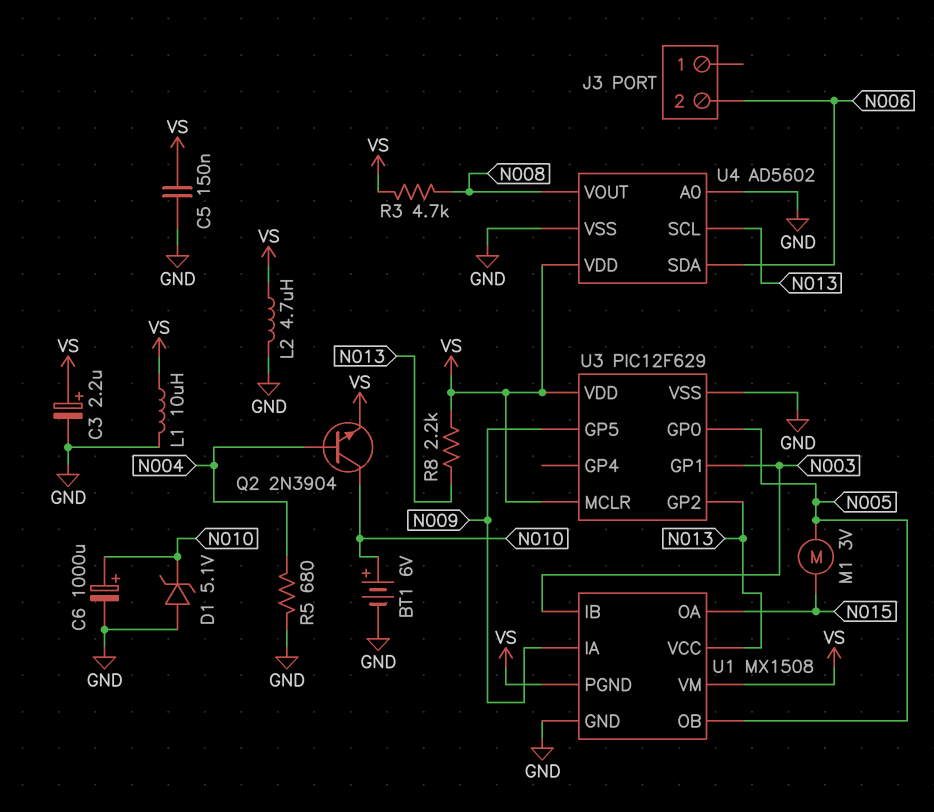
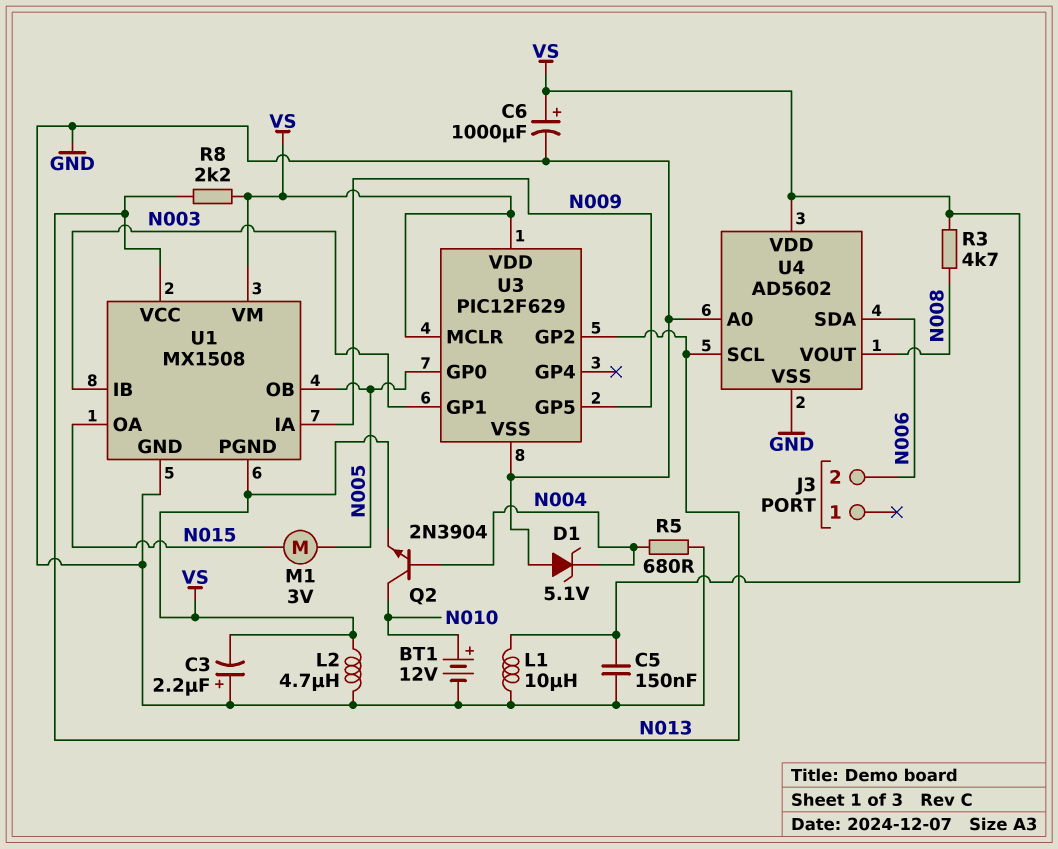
BT1: 6V (plus N010, minus GND) -> 12V (plus N010, minus GND)
C3: 2.2uF (plus VS, minus GND) -> 2.2uF (plus GND, minus VS)
C6: 1000uF (plus N010, minus GND) -> 1000uF (plus VS, minus GND)
D1: zener 5.1V (A GND, K N010) -> zener 5.1V (A GND, K N004)

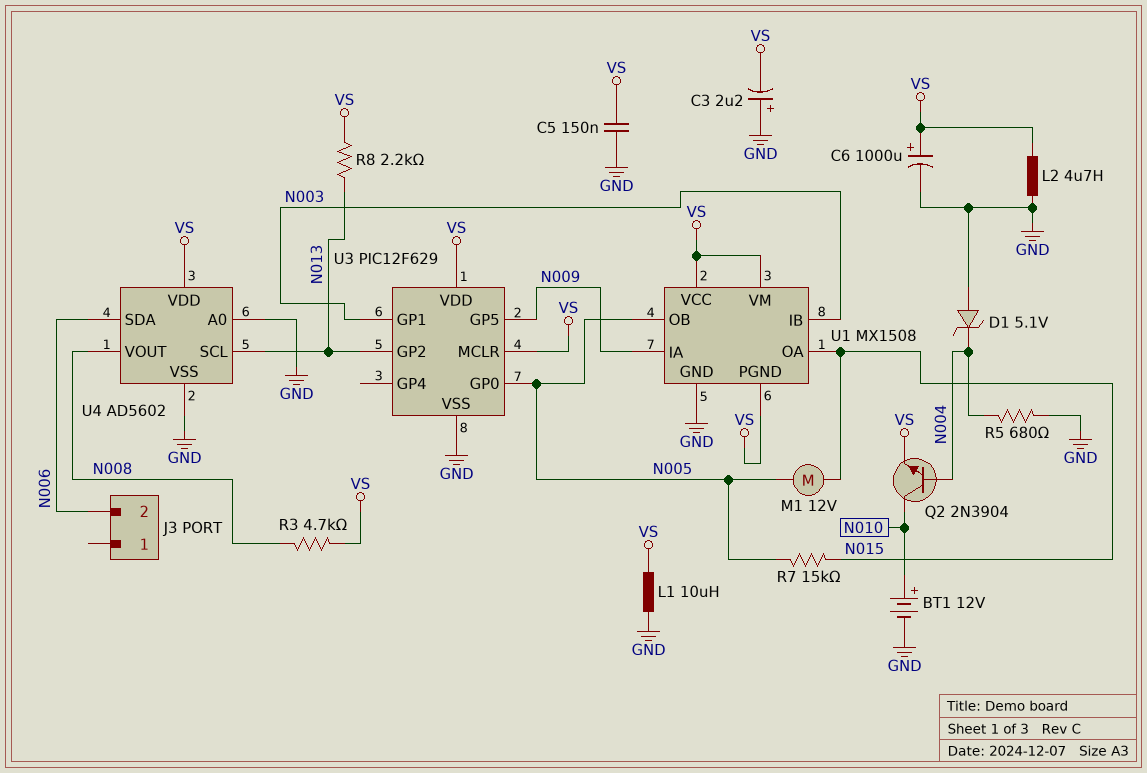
M1: motor 3V (N005, N015) -> motor 12V (N005, N015)
R7: none -> 15k (N005, N015)
U1 pin VCC: N013 -> VS

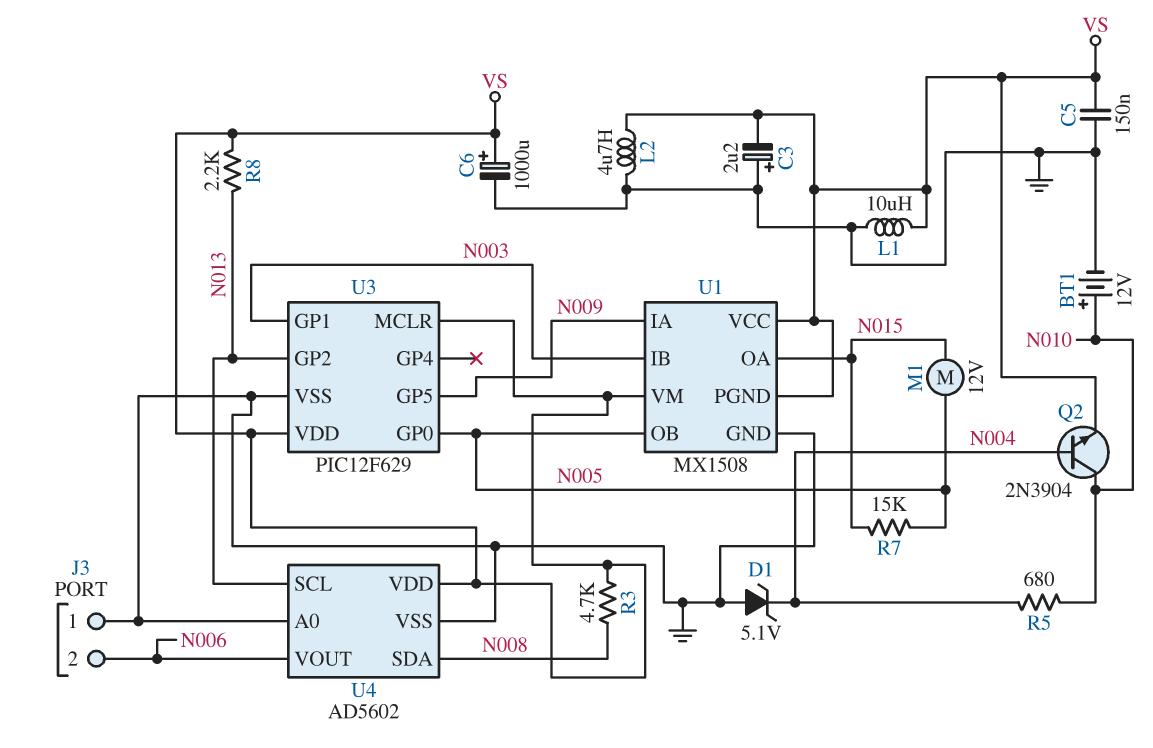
J3 pin 1: none -> GND
R5: 680 (GND, N004) -> 680 (N004, N010)
U4 pin SDA: N006 -> N008
U4 pin VOUT: N008 -> N006

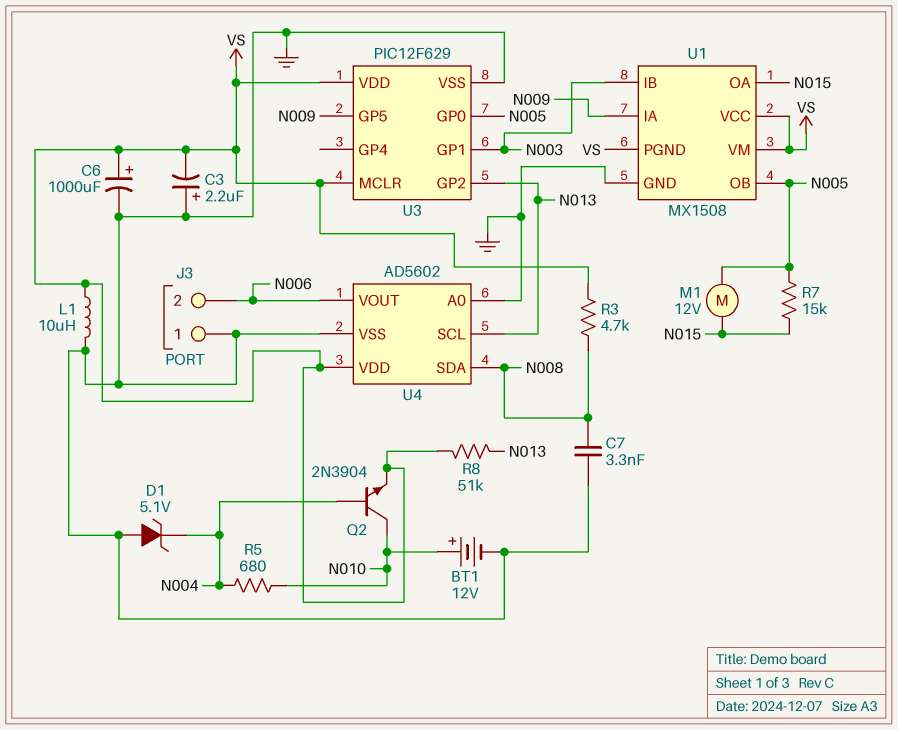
C5: 150nF (GND, VS) -> none
C7: none -> 3.3nF (GND, N008)
L2: 4.7uH (GND, VS) -> none
R8: 2.2k (N013, VS) -> 51k (N013, VS)

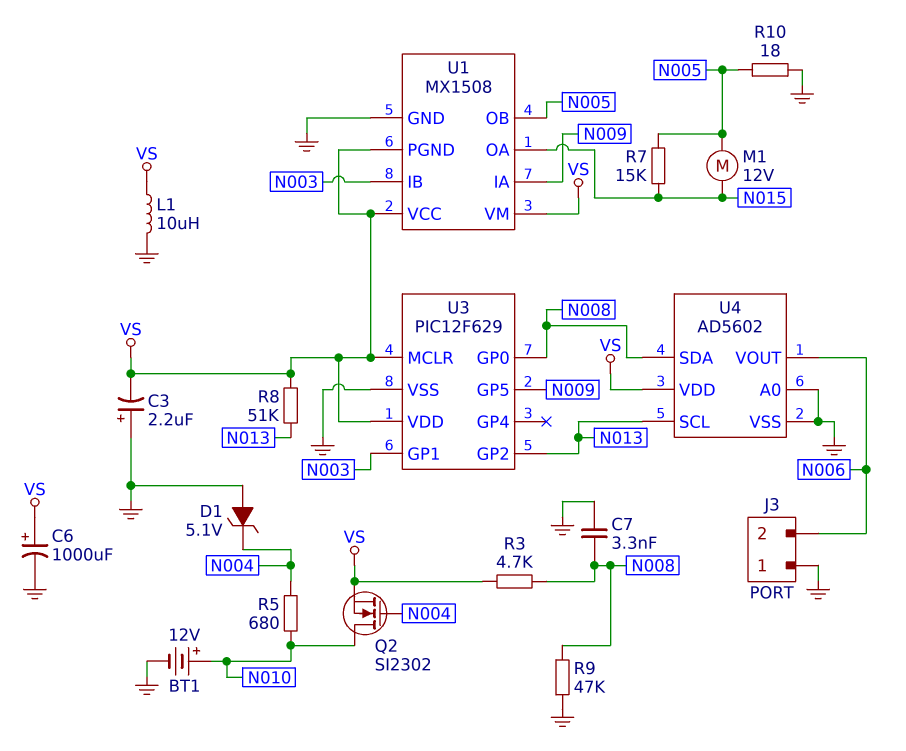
Q2: NPN 2N3904 (B N004, C N010, E VS) -> NMOS SI2302 (G N004, D N010, S VS)
R9: none -> 47k (GND, N008)
R10: none -> 18 (GND, N005)
U3 pin GP0: N005 -> N008

